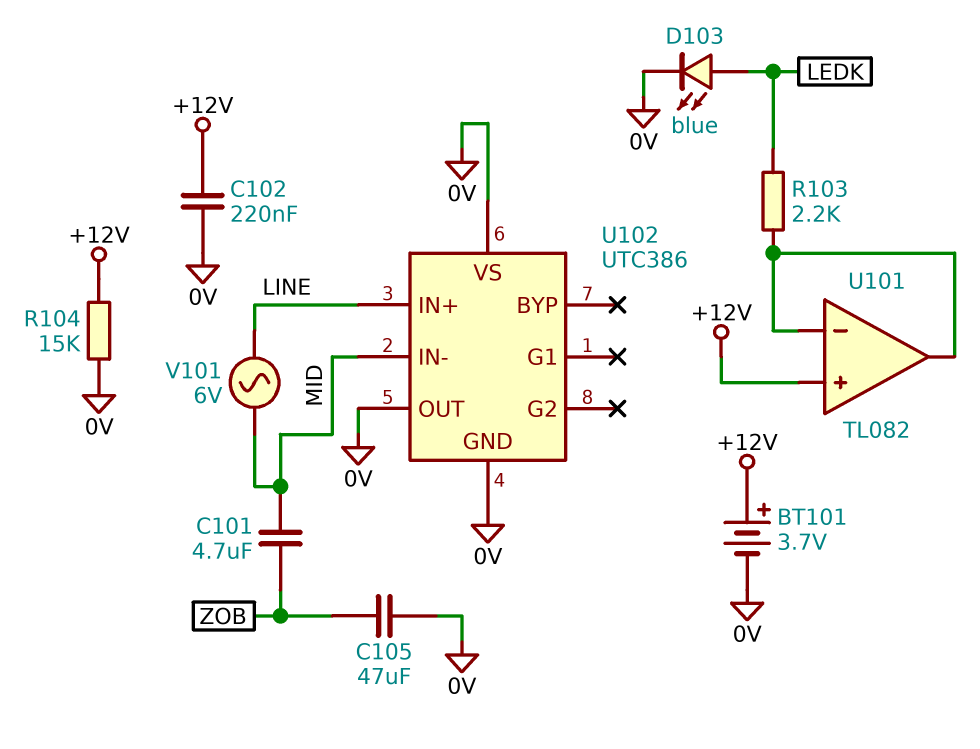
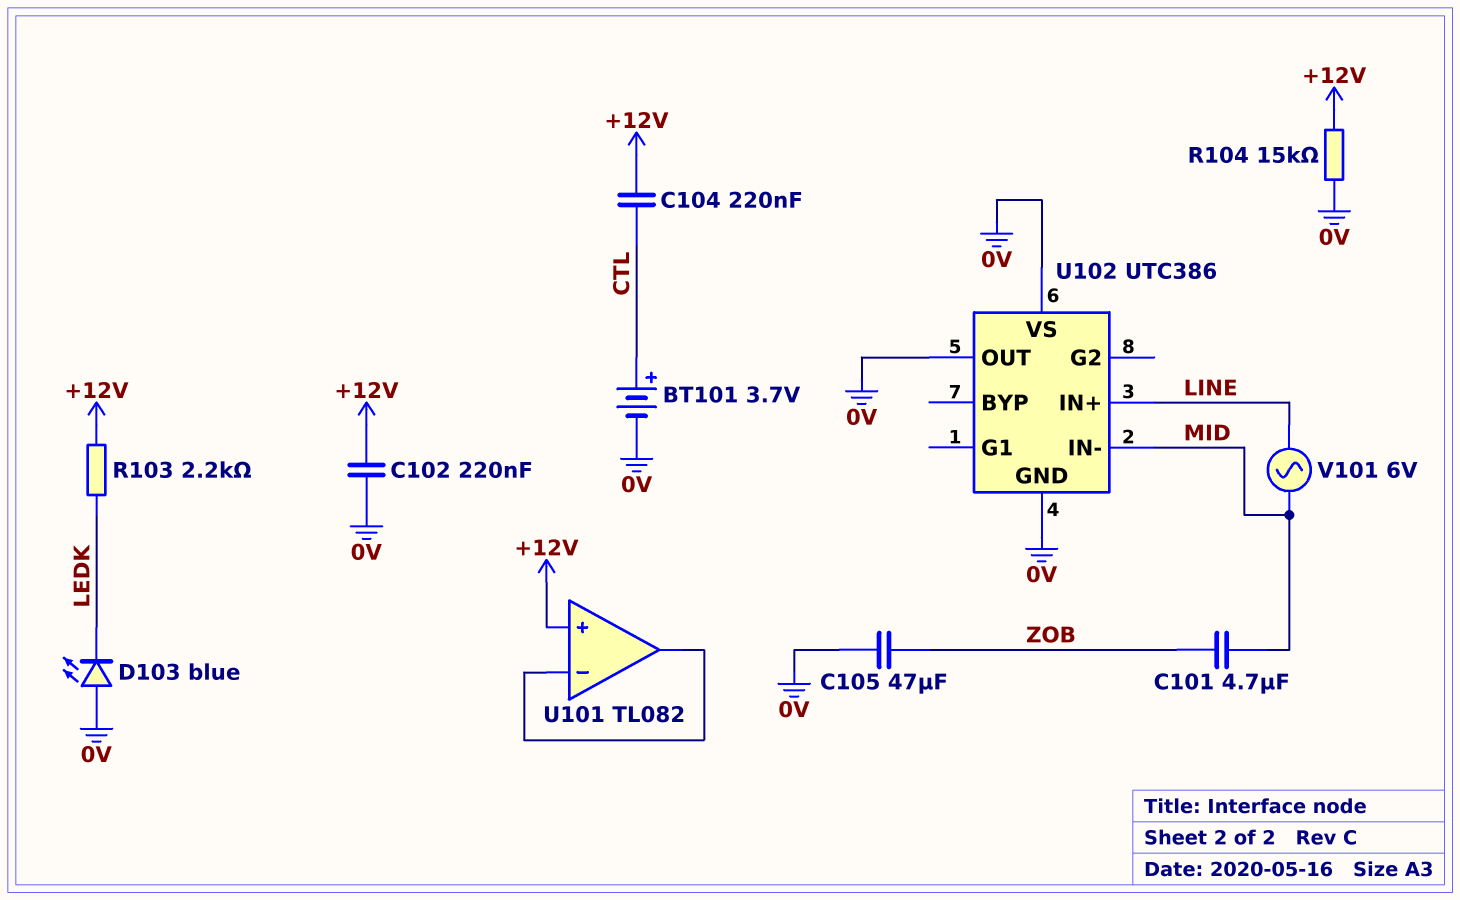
BT101: 3.7V (plus +12V, minus 0V) -> 3.7V (plus CTL, minus 0V)
C104: none -> 220nF (+12V, CTL)
D103: LED blue (A LEDK, K 0V) -> LED blue (A 0V, K LEDK)
R103: 2.2k (LEDK, U101/in-) -> 2.2k (+12V, LEDK)

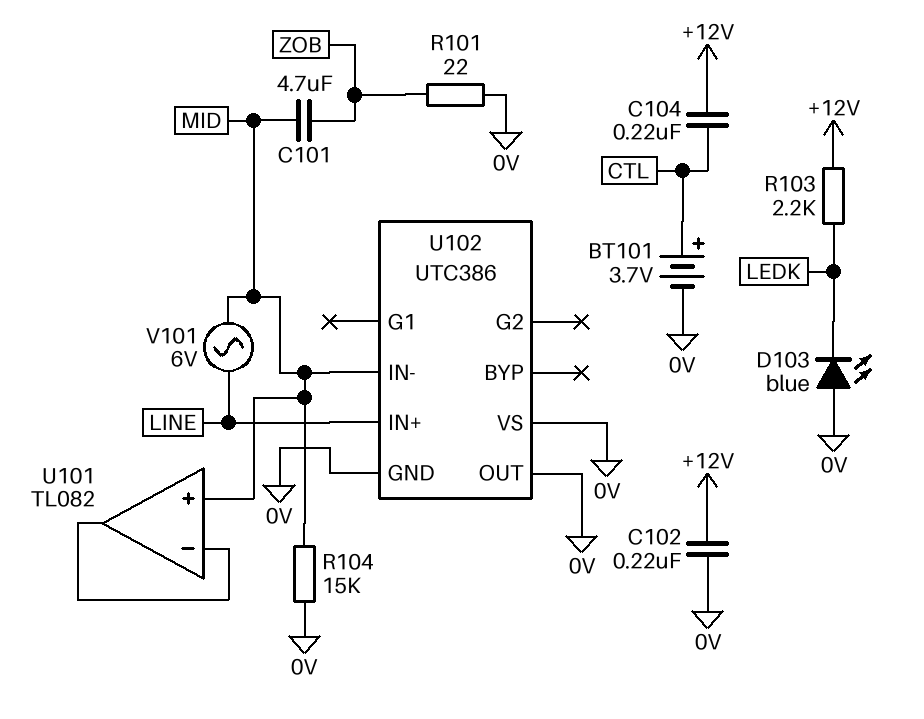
C105: 47uF (0V, ZOB) -> none
R101: none -> 22 (0V, ZOB)
R104: 15k (+12V, 0V) -> 15k (0V, MID)
U101 pin in+: +12V -> MID

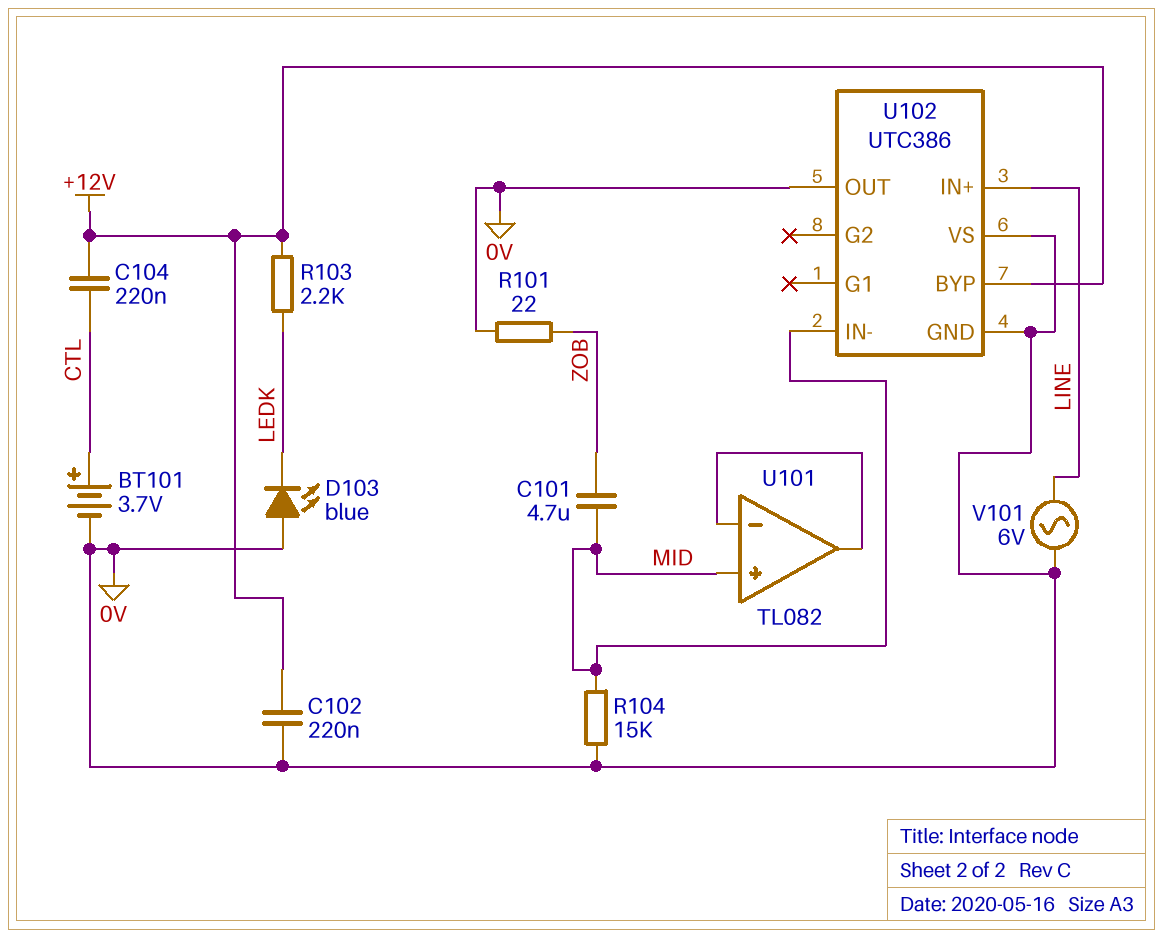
U102 pin BYP: none -> +12V
V101: AC 6V (LINE, MID) -> AC 6V (0V, LINE)

